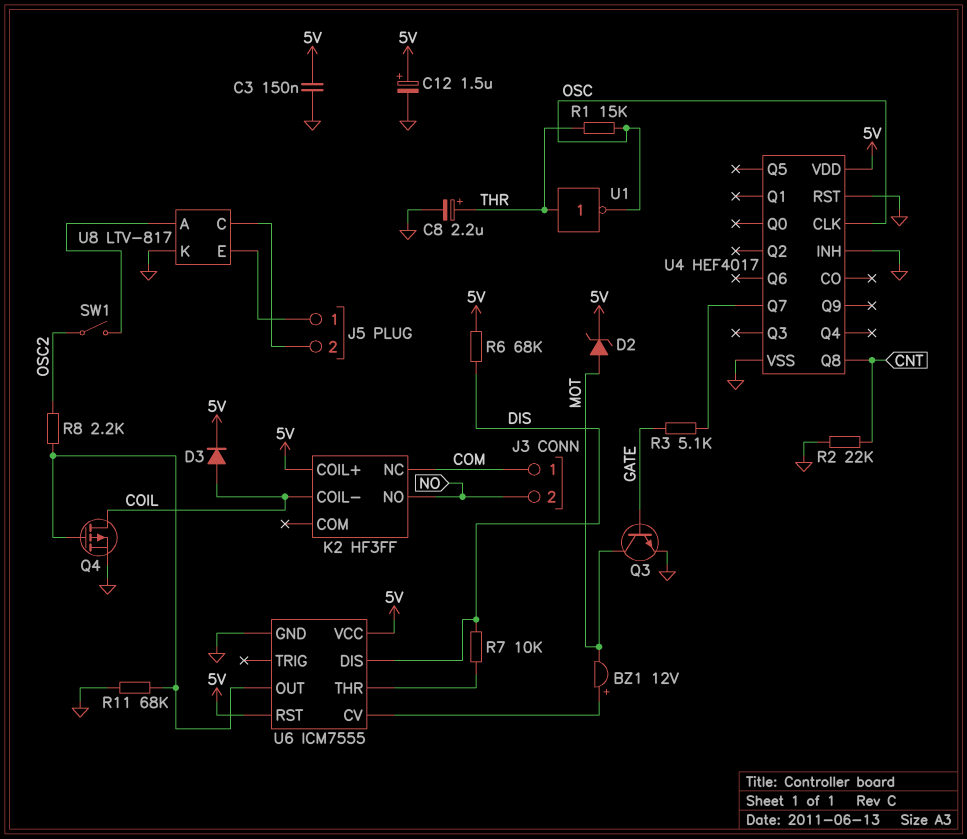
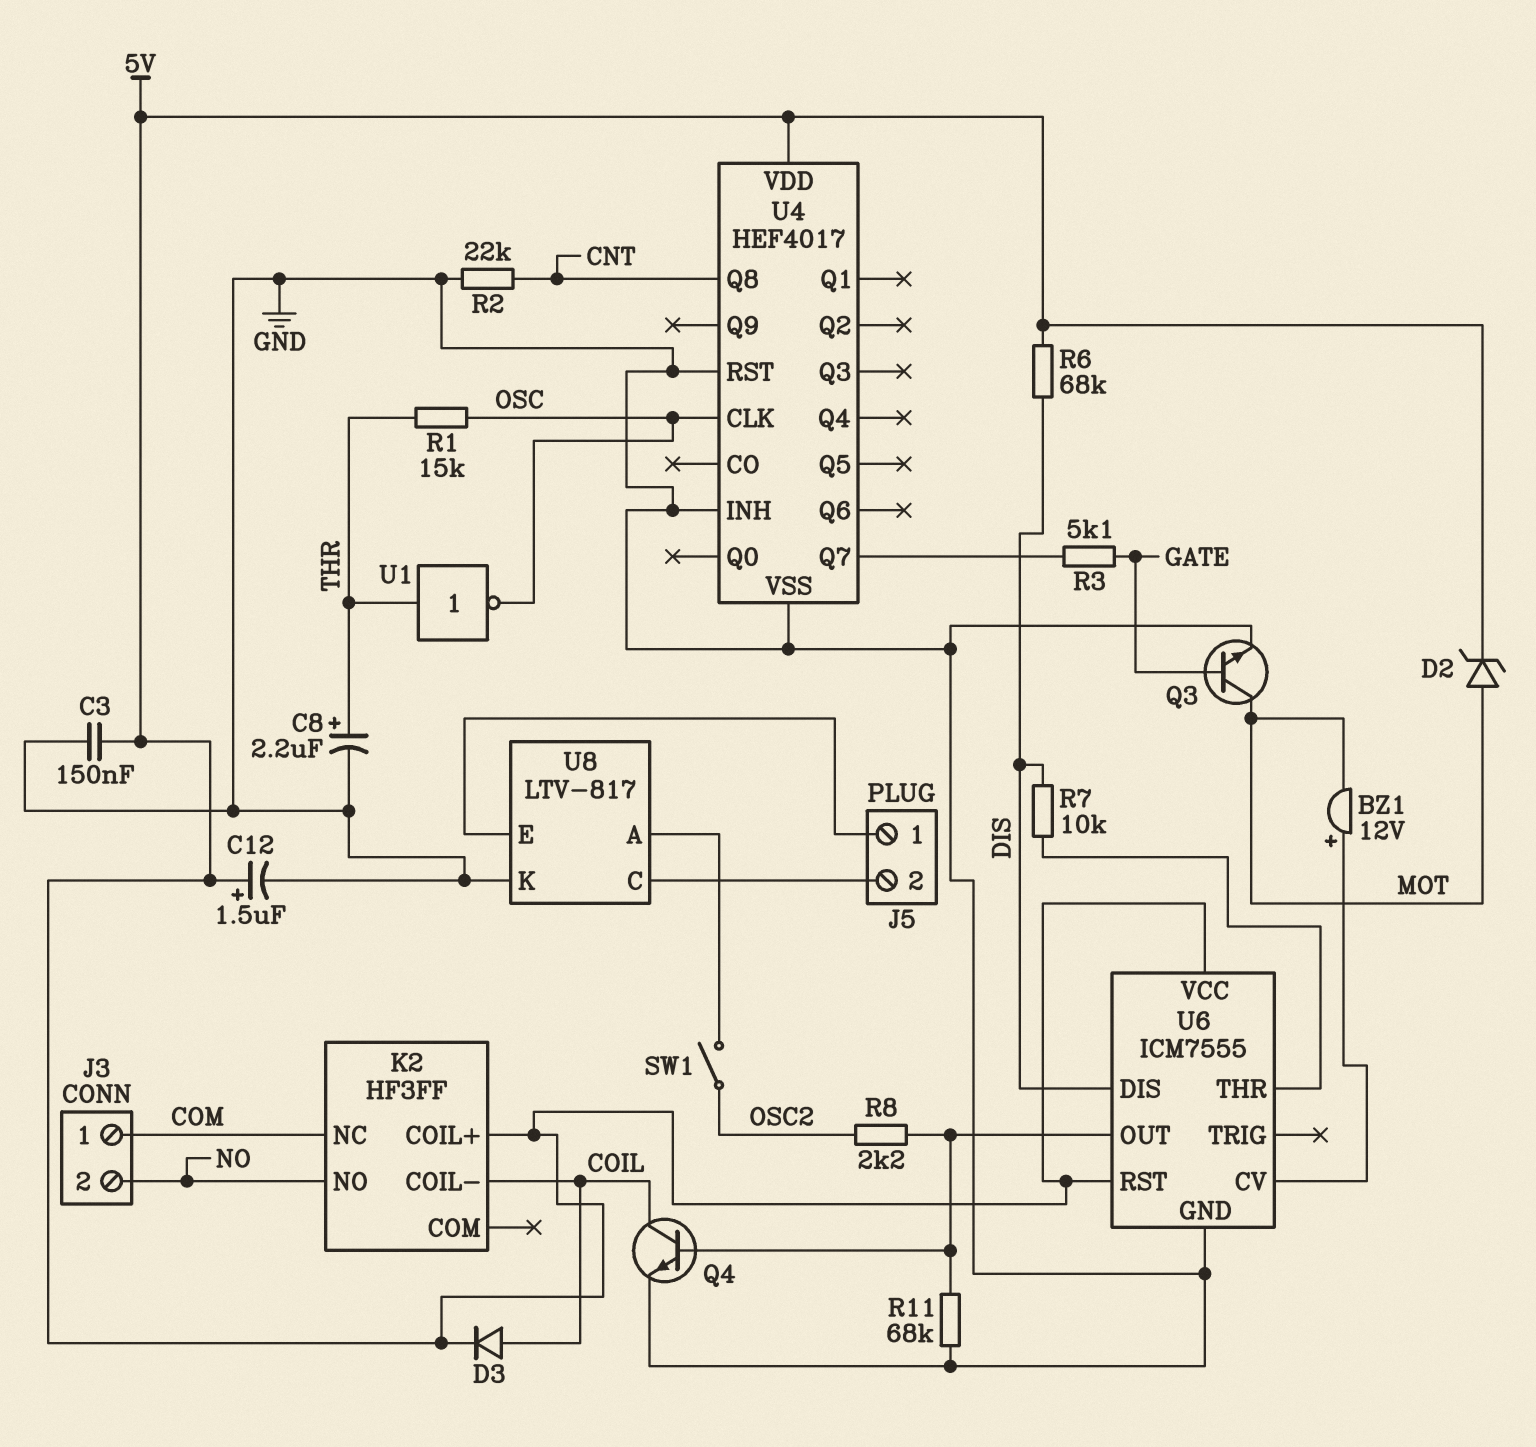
Q4: PMOS (G U6/OUT, D COIL, S GND) -> NPN (B U6/OUT, C COIL, E GND)

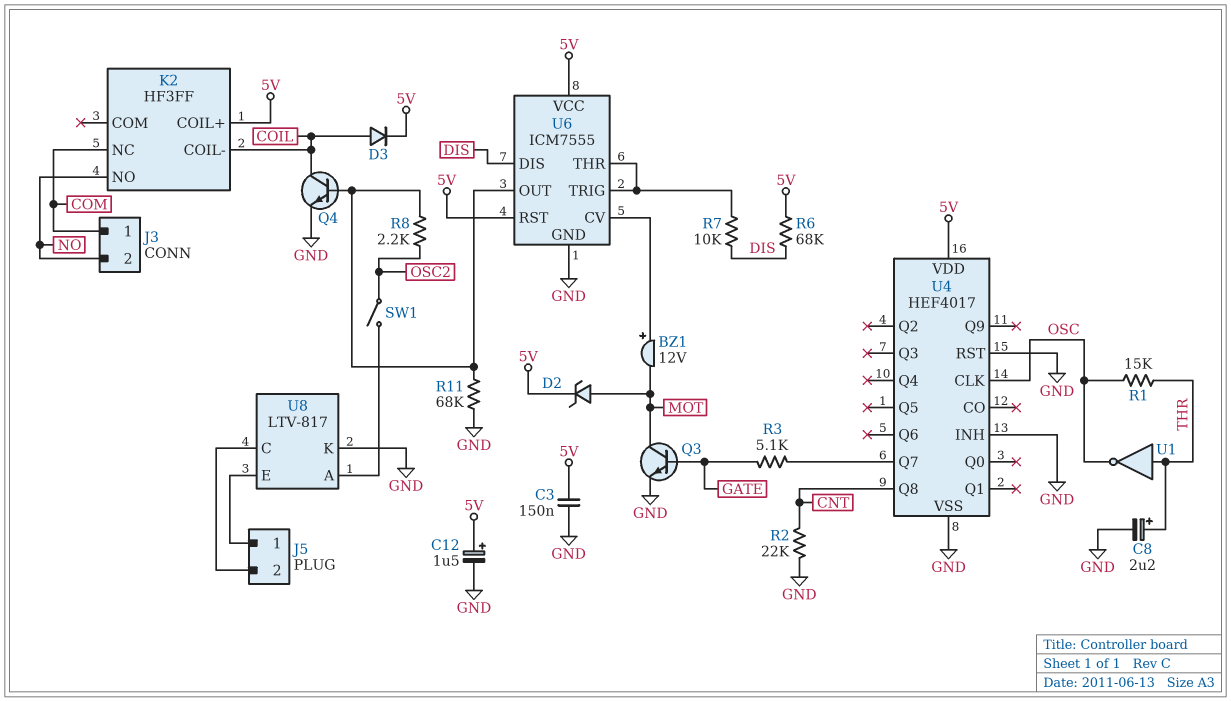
U6 pin TRIG: none -> U6/THR

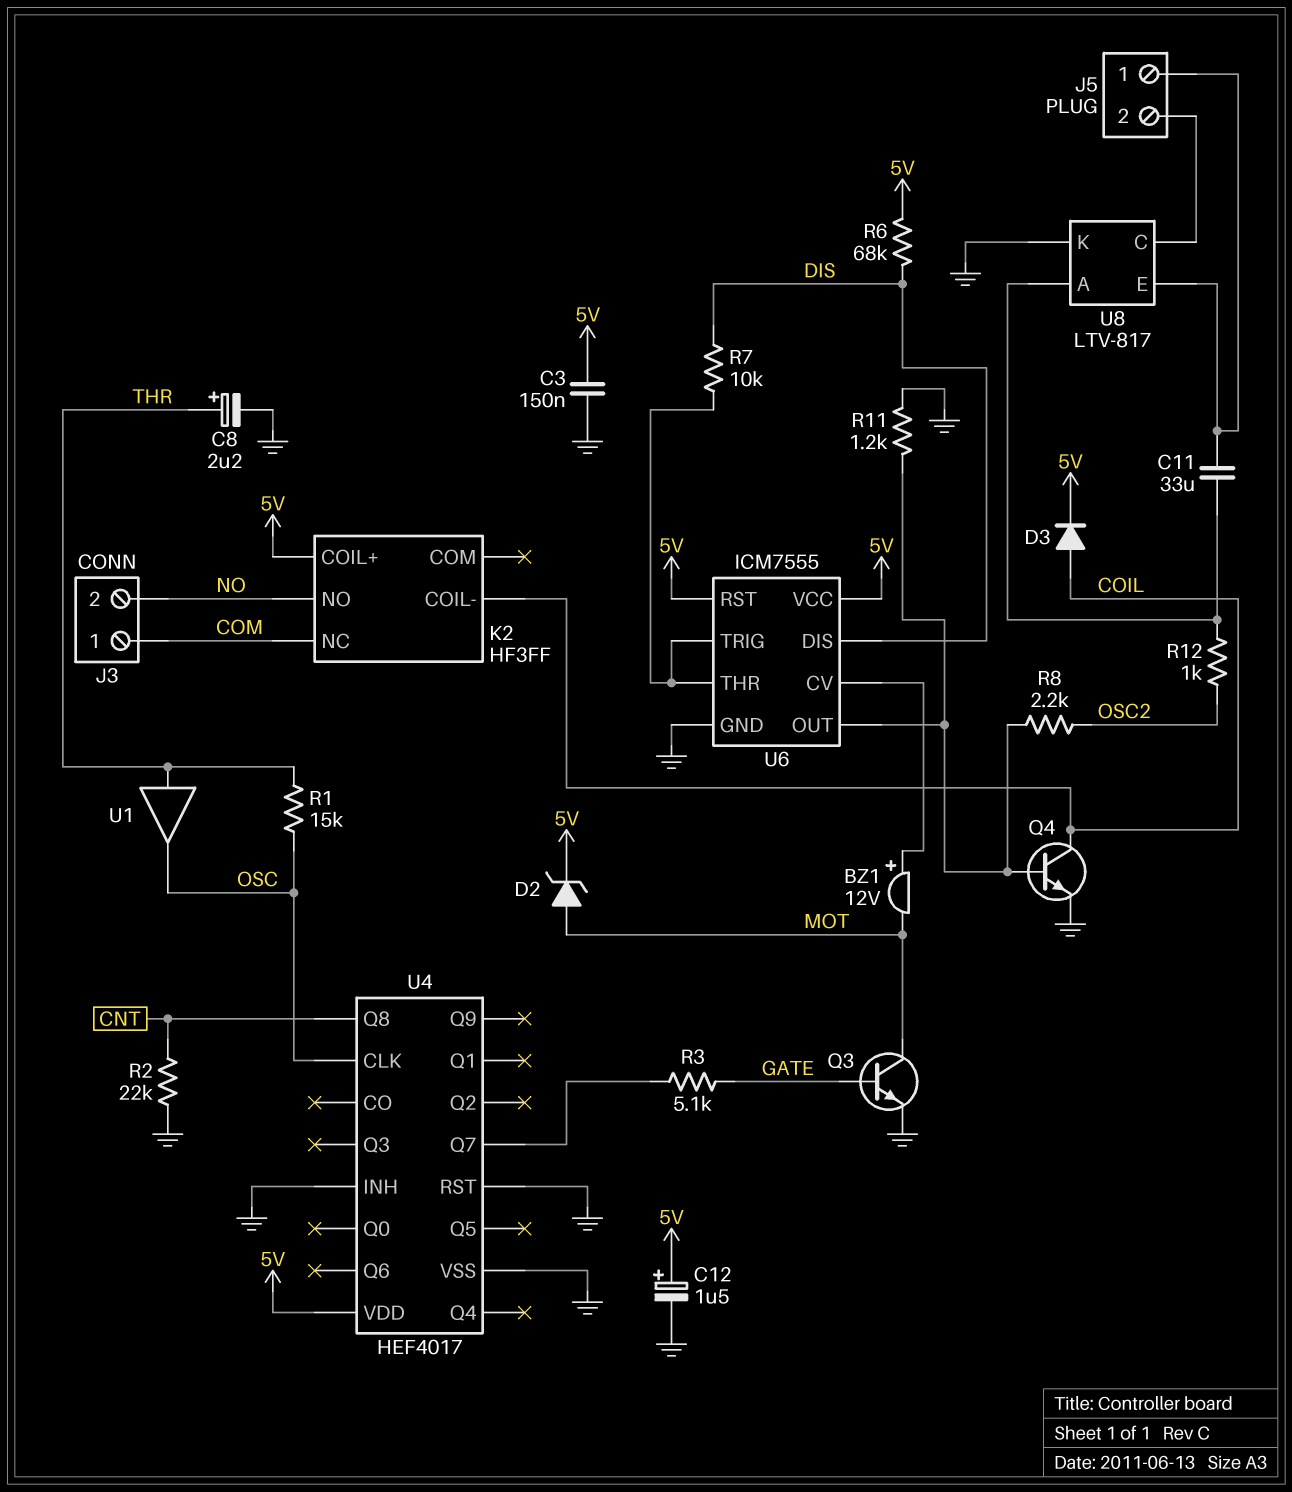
C11: none -> 33uF (J5/1, U8/A)
R11: 68k (GND, U6/OUT) -> 1.2k (GND, U6/OUT)
R12: none -> 1k (OSC2, U8/A)
SW1: switch (OSC2, U8/A) -> none
U1: NOT (in THR, out OSC) -> buffer (in THR, out OSC)

